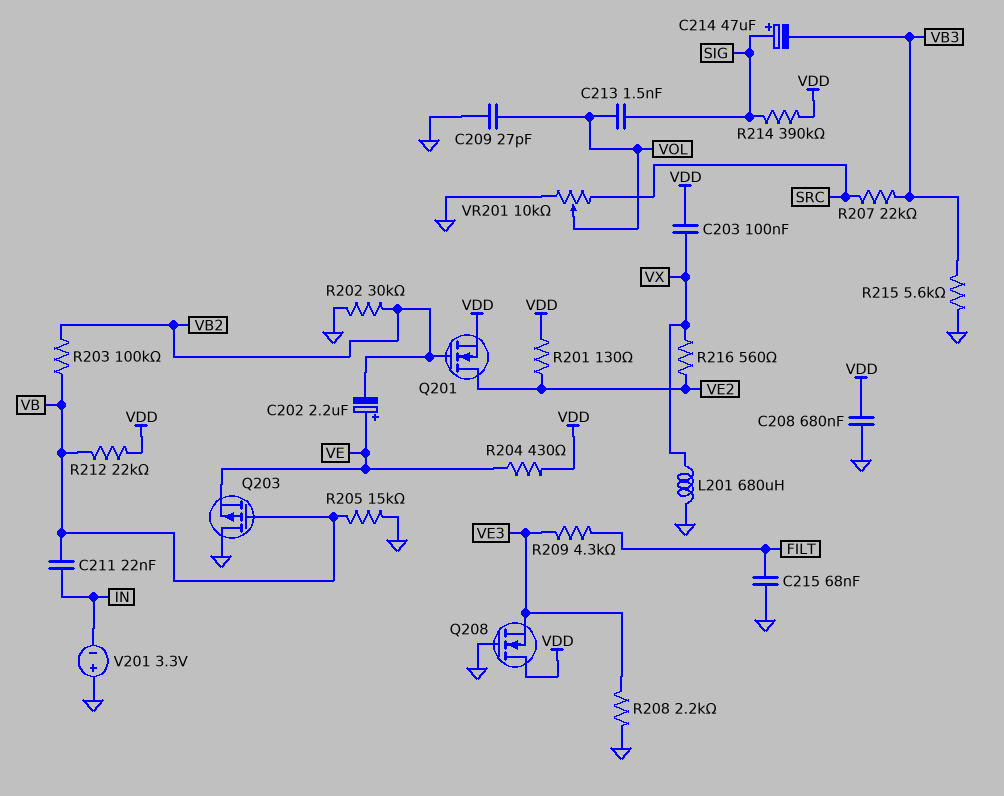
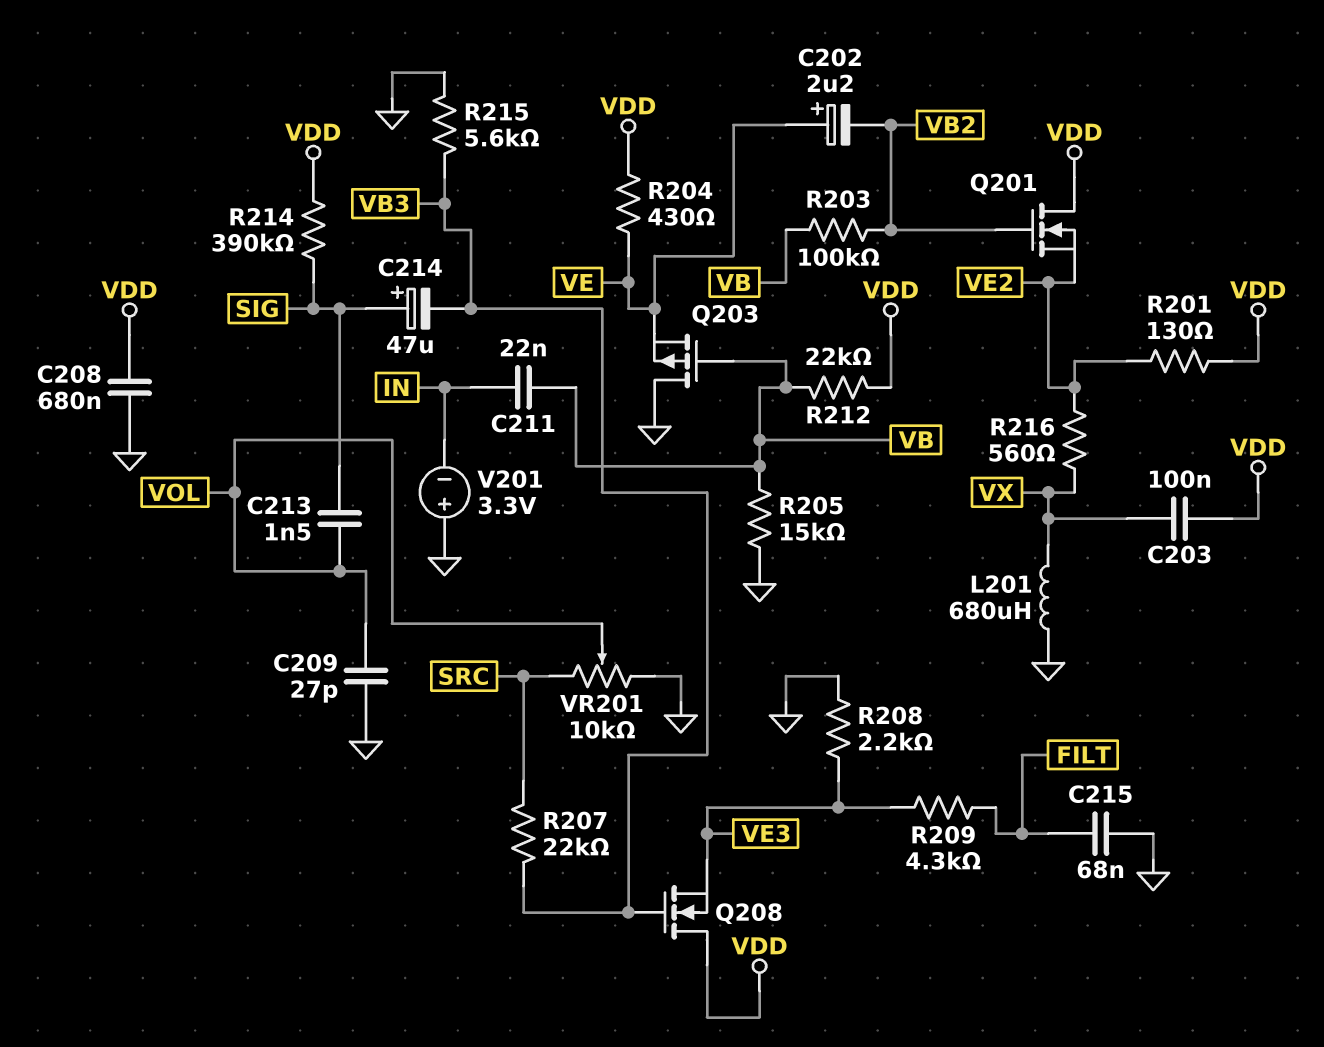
Q201: NMOS (G VB2, D VE2, S VDD) -> NMOS (G VB2, D VDD, S VE2)
Q208: NMOS (G GND, D VDD, S VE3) -> NMOS (G VB3, D VDD, S VE3)
R202: 30k (GND, VB2) -> none

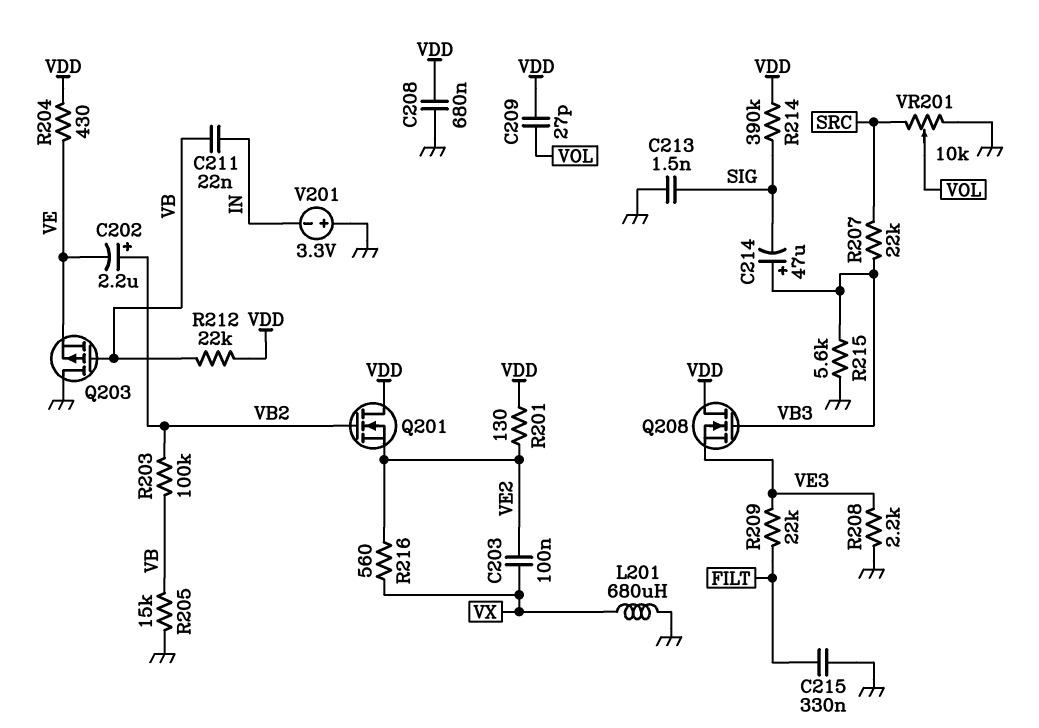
C202: 2.2uF (plus VE, minus VB2) -> 2.2uF (plus VB2, minus VE)
C203: 100nF (VDD, VX) -> 100nF (VE2, VX)
C209: 27pF (GND, VOL) -> 27pF (VDD, VOL)
C213: 1.5nF (SIG, VOL) -> 1.5nF (GND, SIG)
C214: 47uF (plus SIG, minus VB3) -> 47uF (plus VB3, minus SIG)
C215: 68nF (FILT, GND) -> 330nF (FILT, GND)
R209: 4.3k (FILT, VE3) -> 22k (FILT, VE3)

